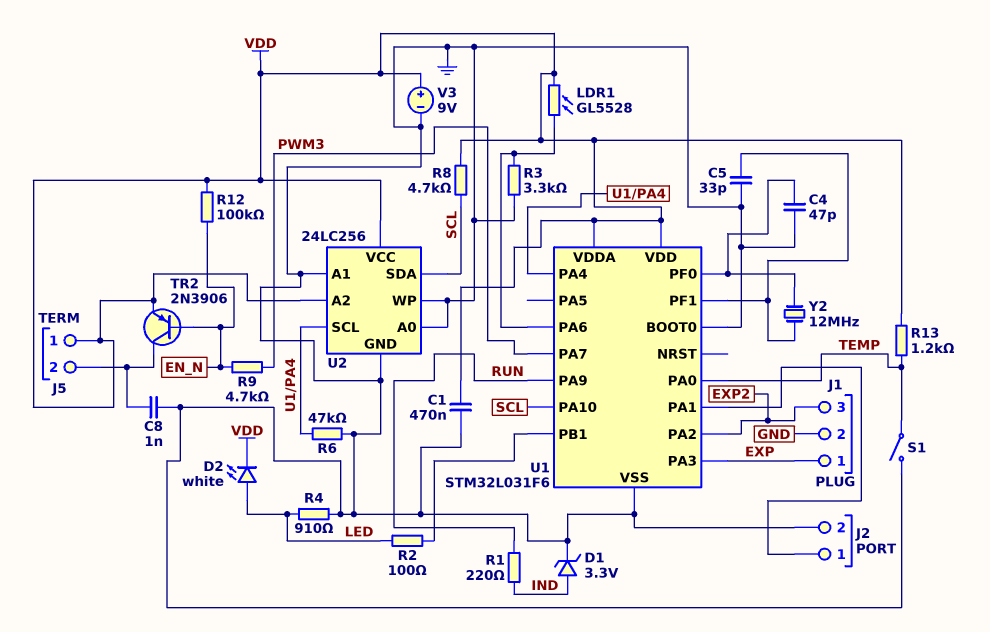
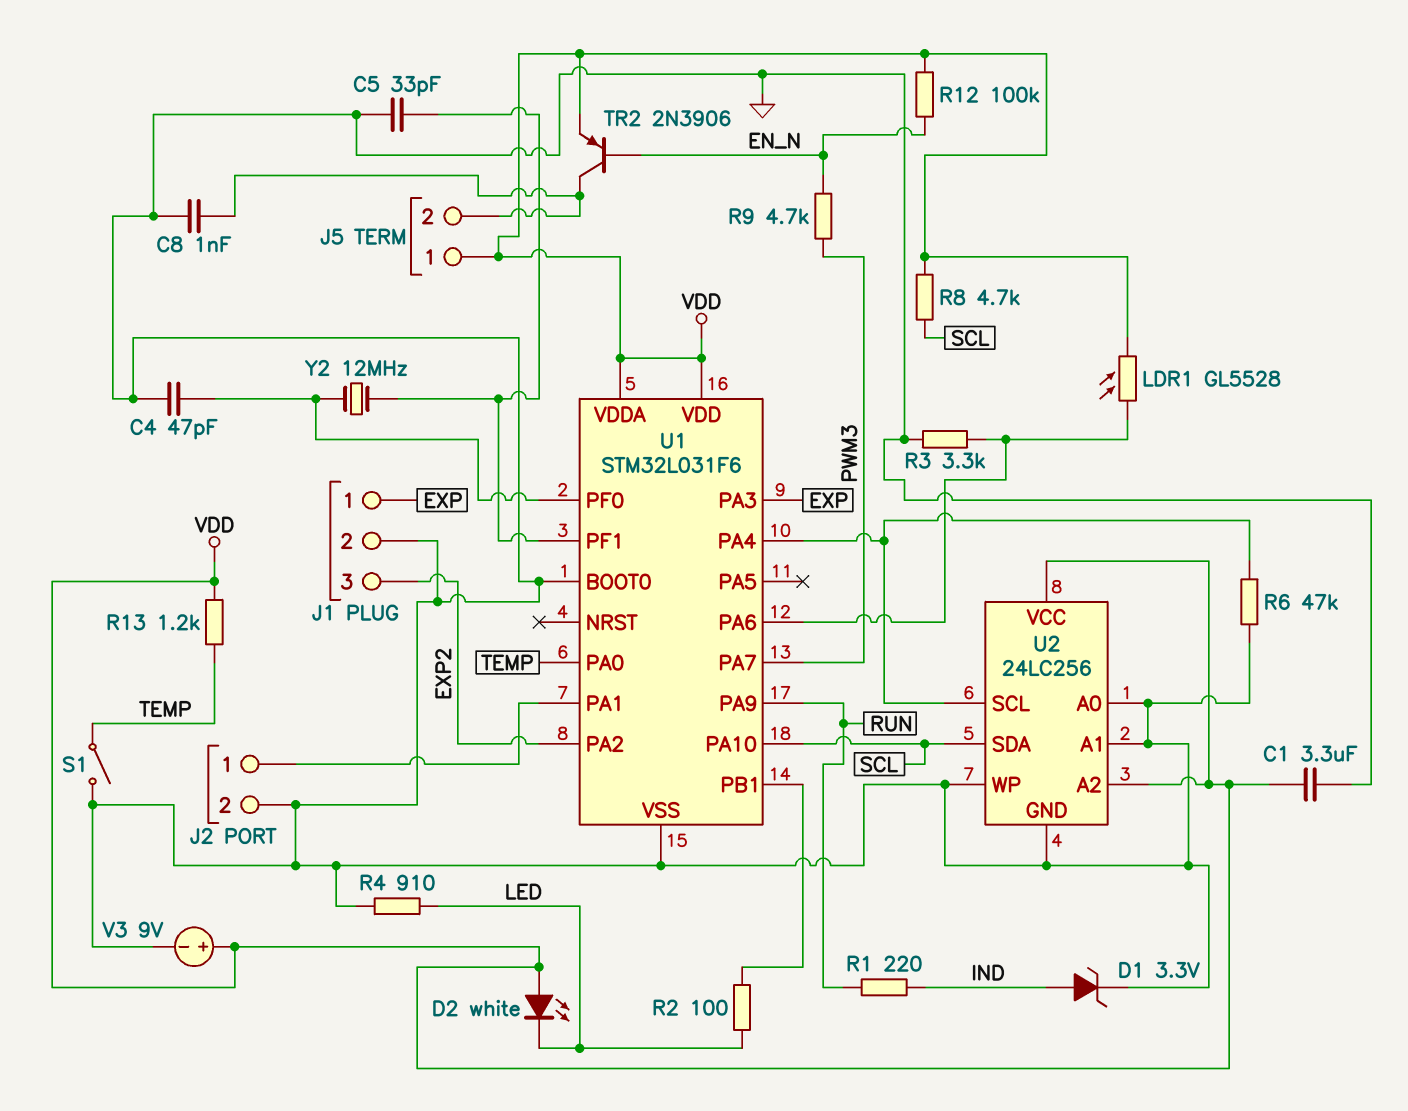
C1: 470nF (GND, VDD) -> 3.3uF (GND, VDD)
D2: LED white (A LED, K VDD) -> LED white (A VDD, K LED)

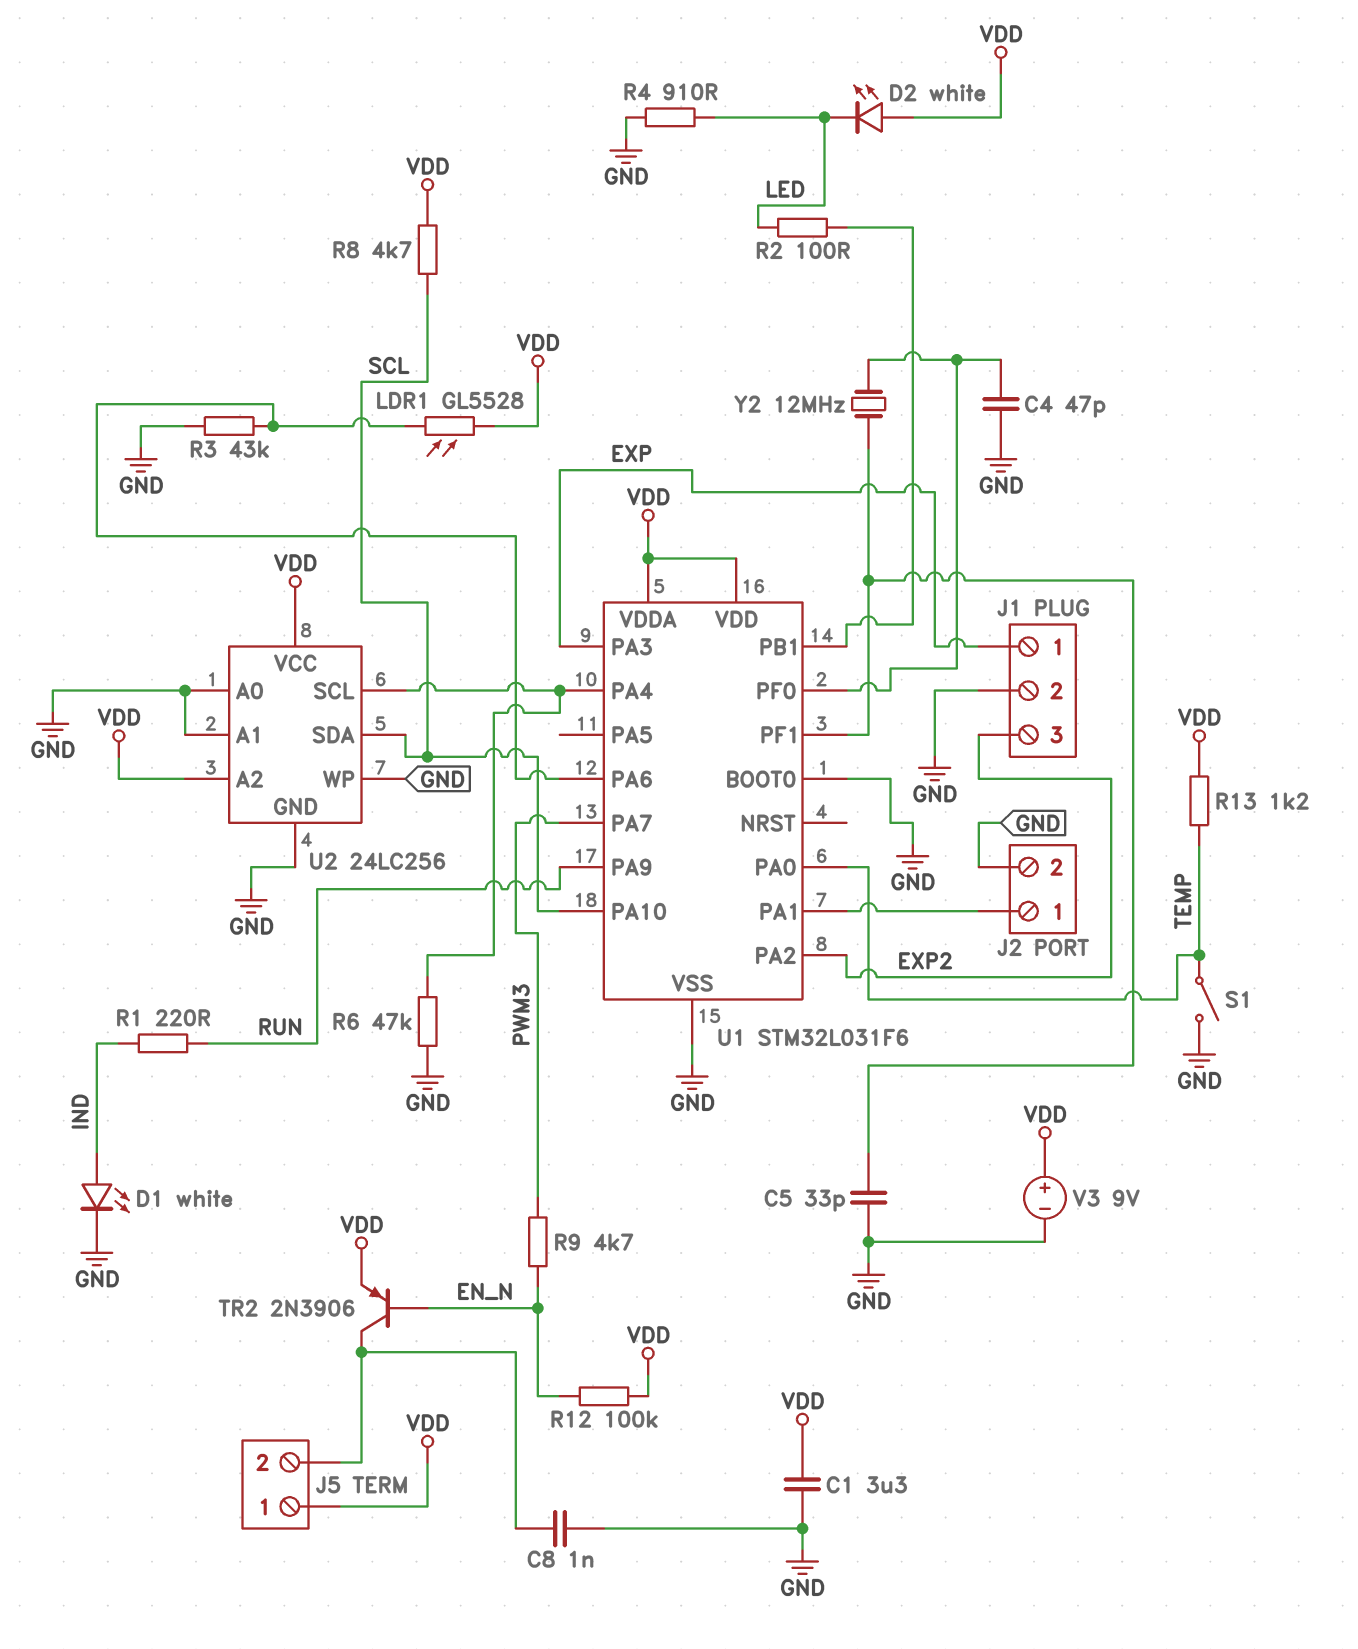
D1: zener 3.3V (A IND, K GND) -> LED white (A IND, K GND)
R3: 3.3k (GND, U1/PA6) -> 43k (GND, U1/PA6)

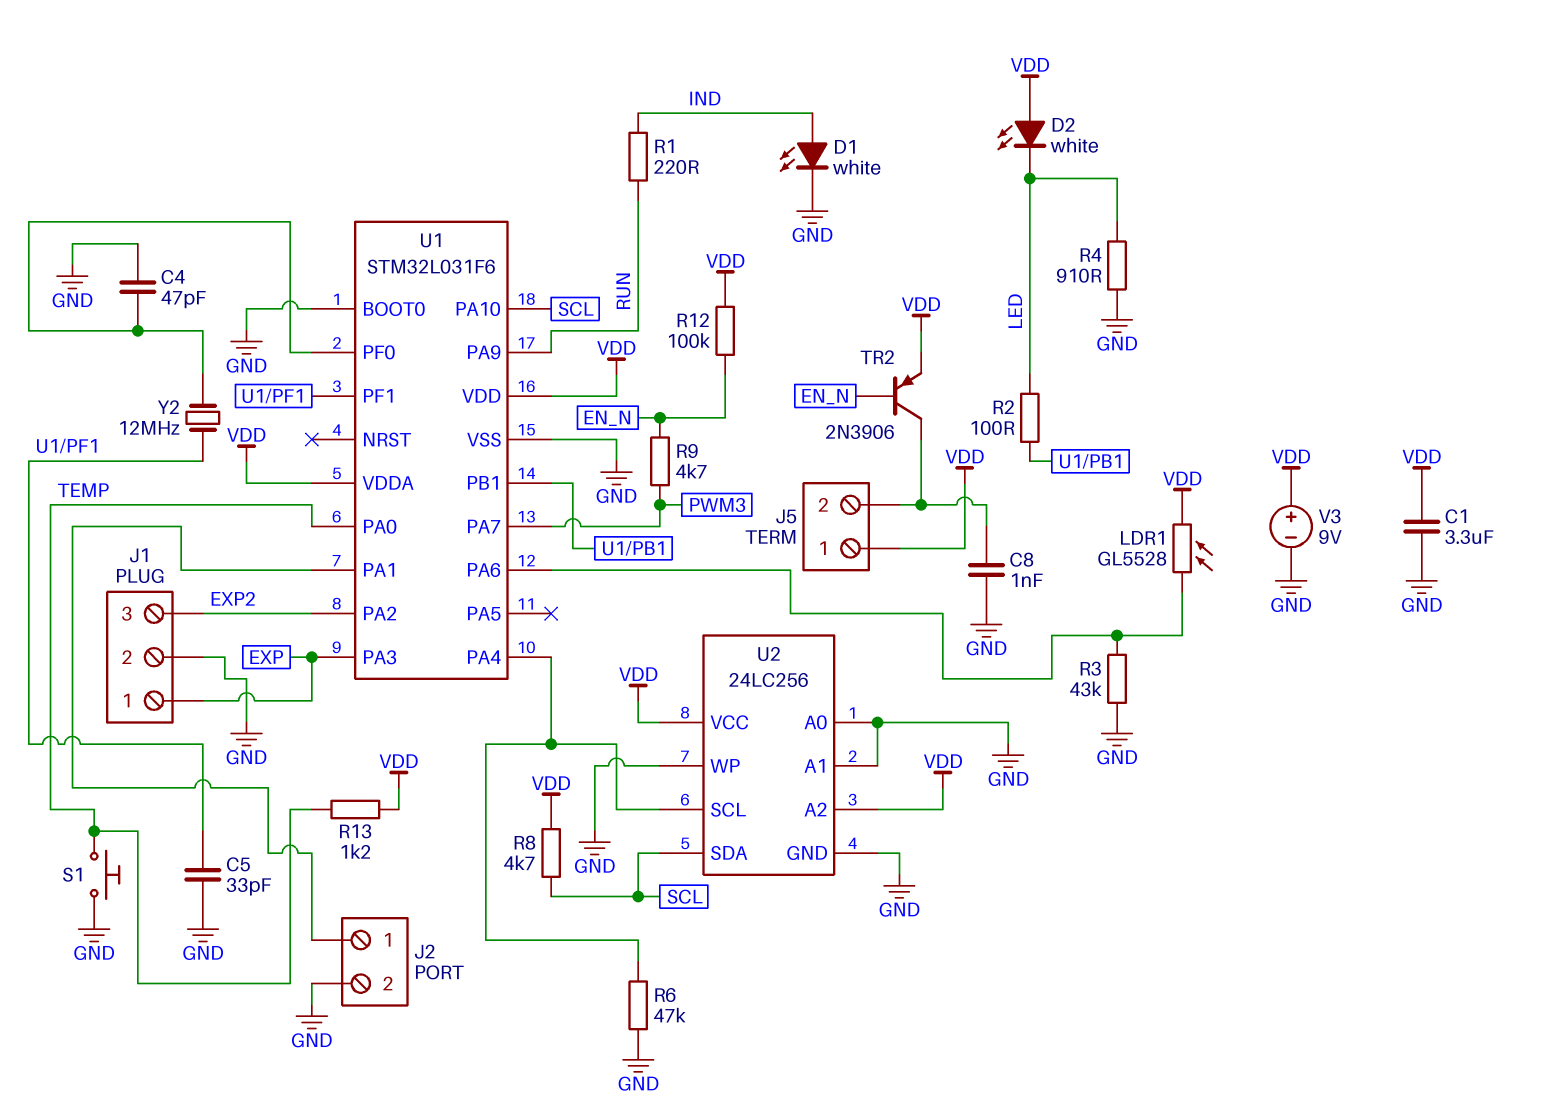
S1: switch (GND, TEMP) -> button (GND, TEMP)

